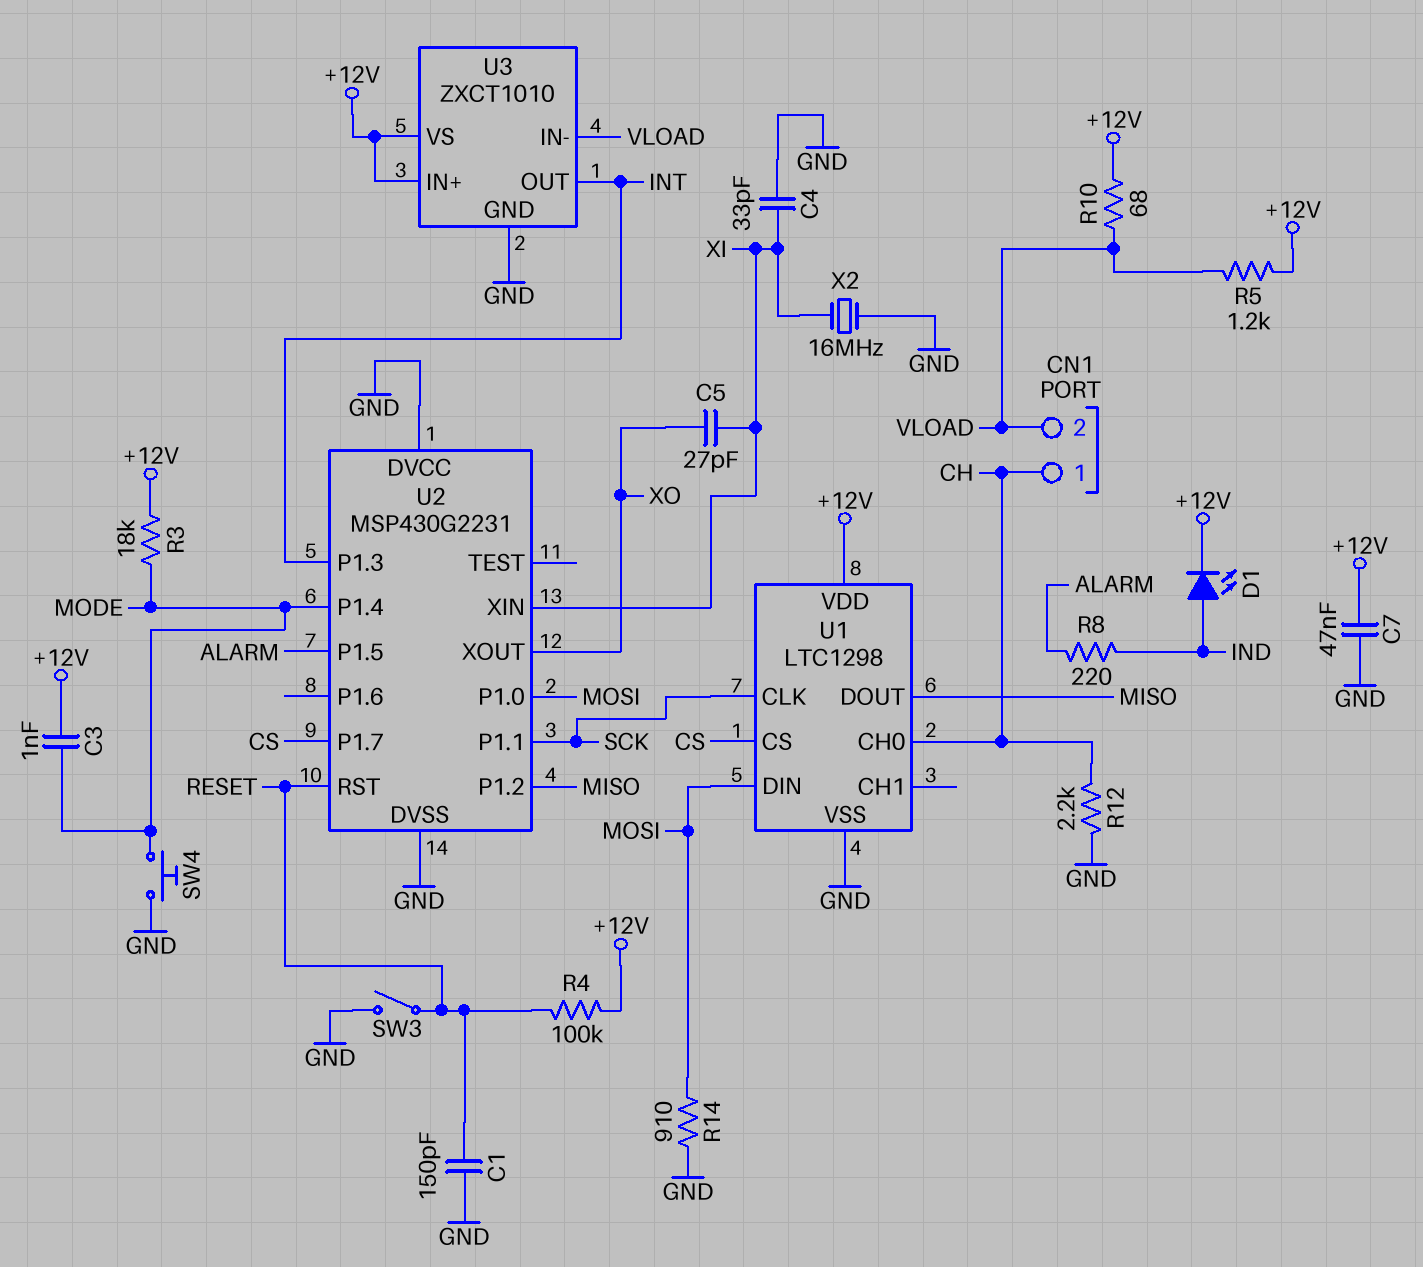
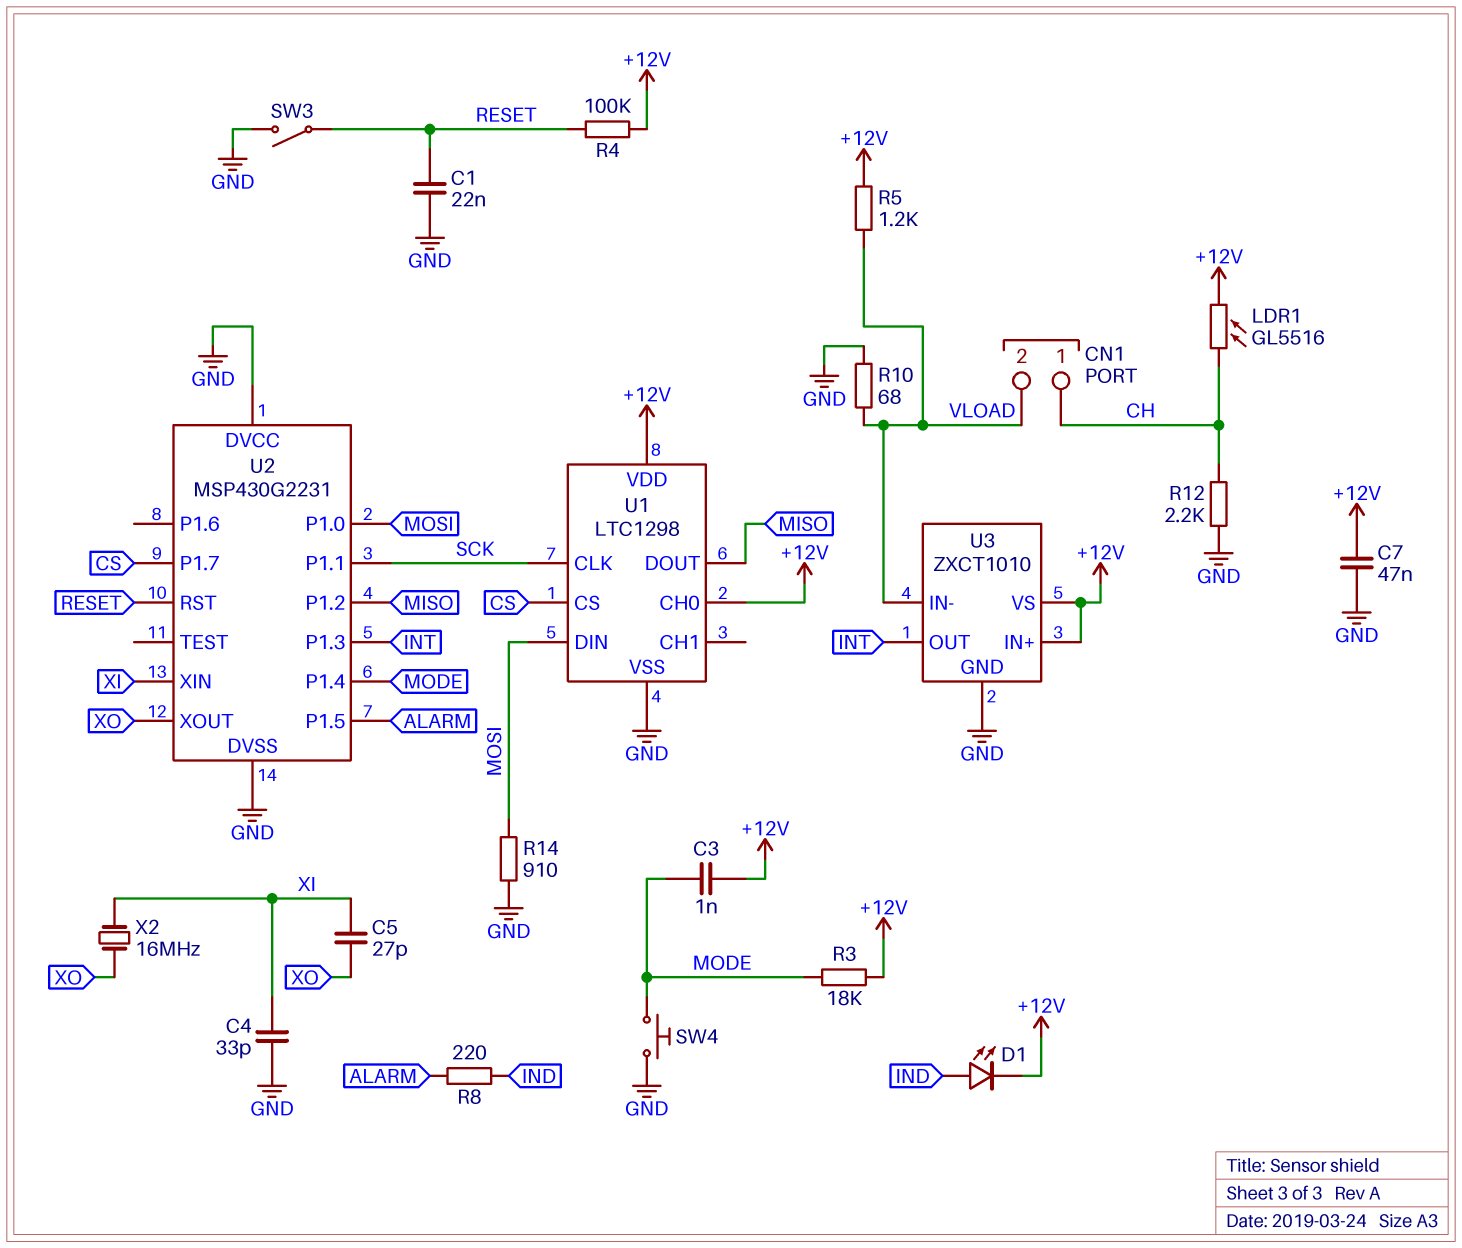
C1: 150pF (GND, RESET) -> 22nF (GND, RESET)
LDR1: none -> GL5516 (+12V, CH)
R10: 68 (+12V, VLOAD) -> 68 (GND, VLOAD)
U1 pin CH0: CH -> +12V
X2: 16MHz (GND, XI) -> 16MHz (XI, XO)

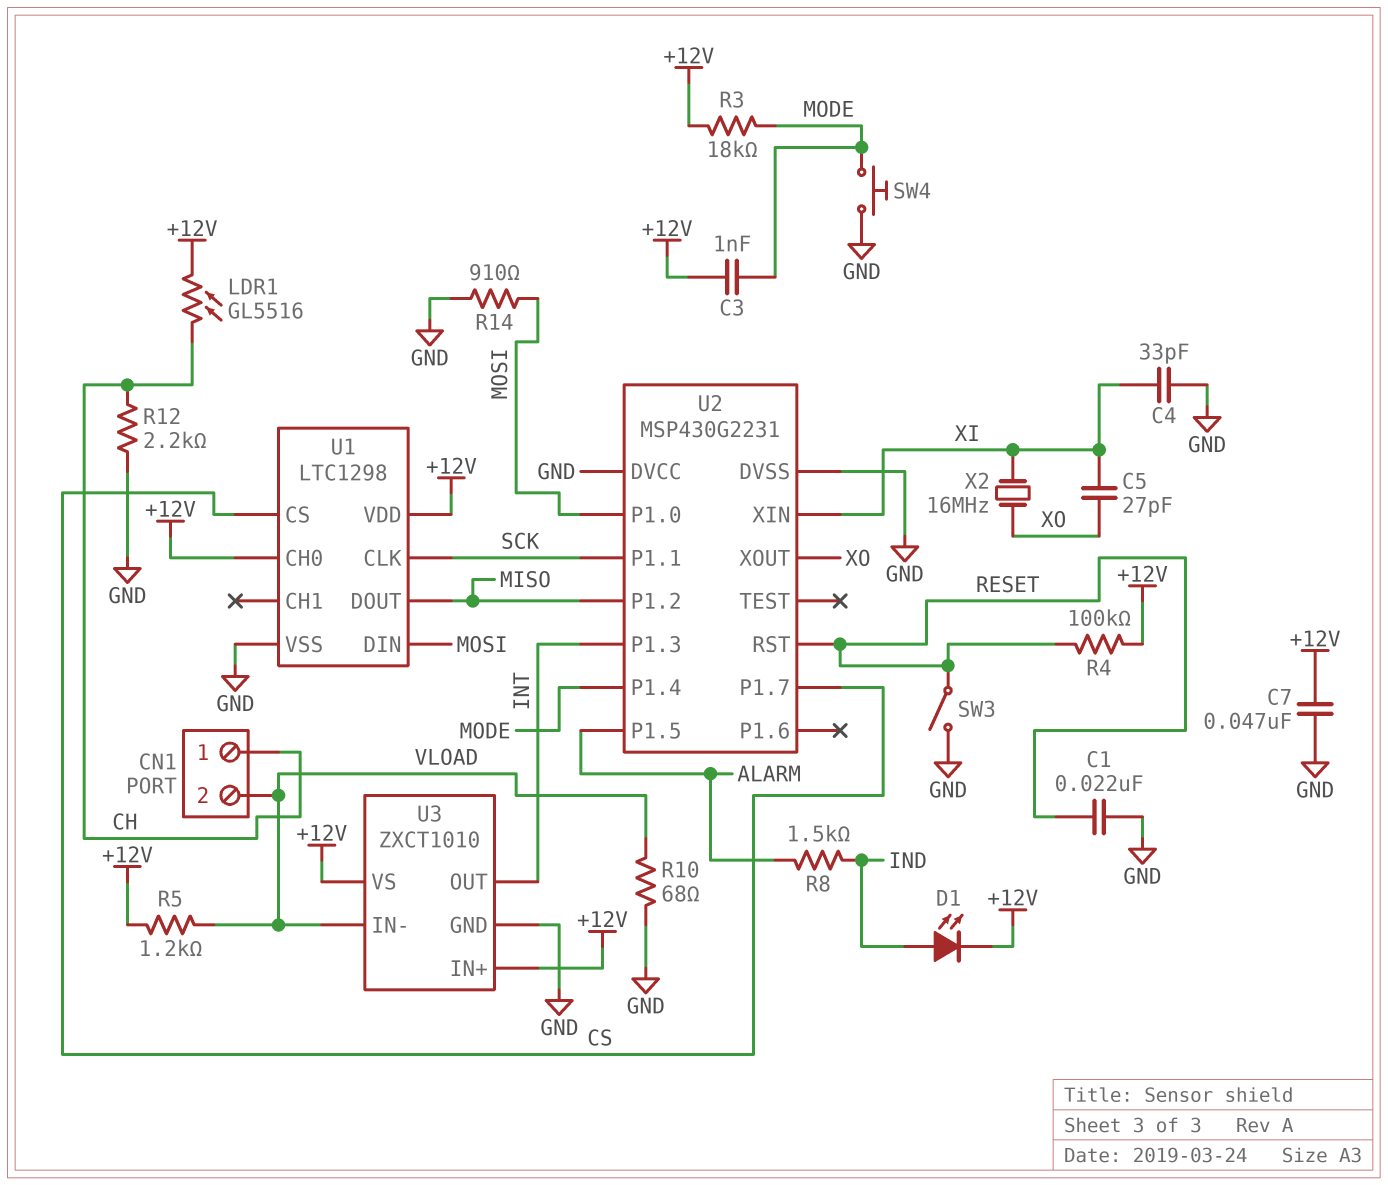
R8: 220 (ALARM, IND) -> 1.5k (ALARM, IND)

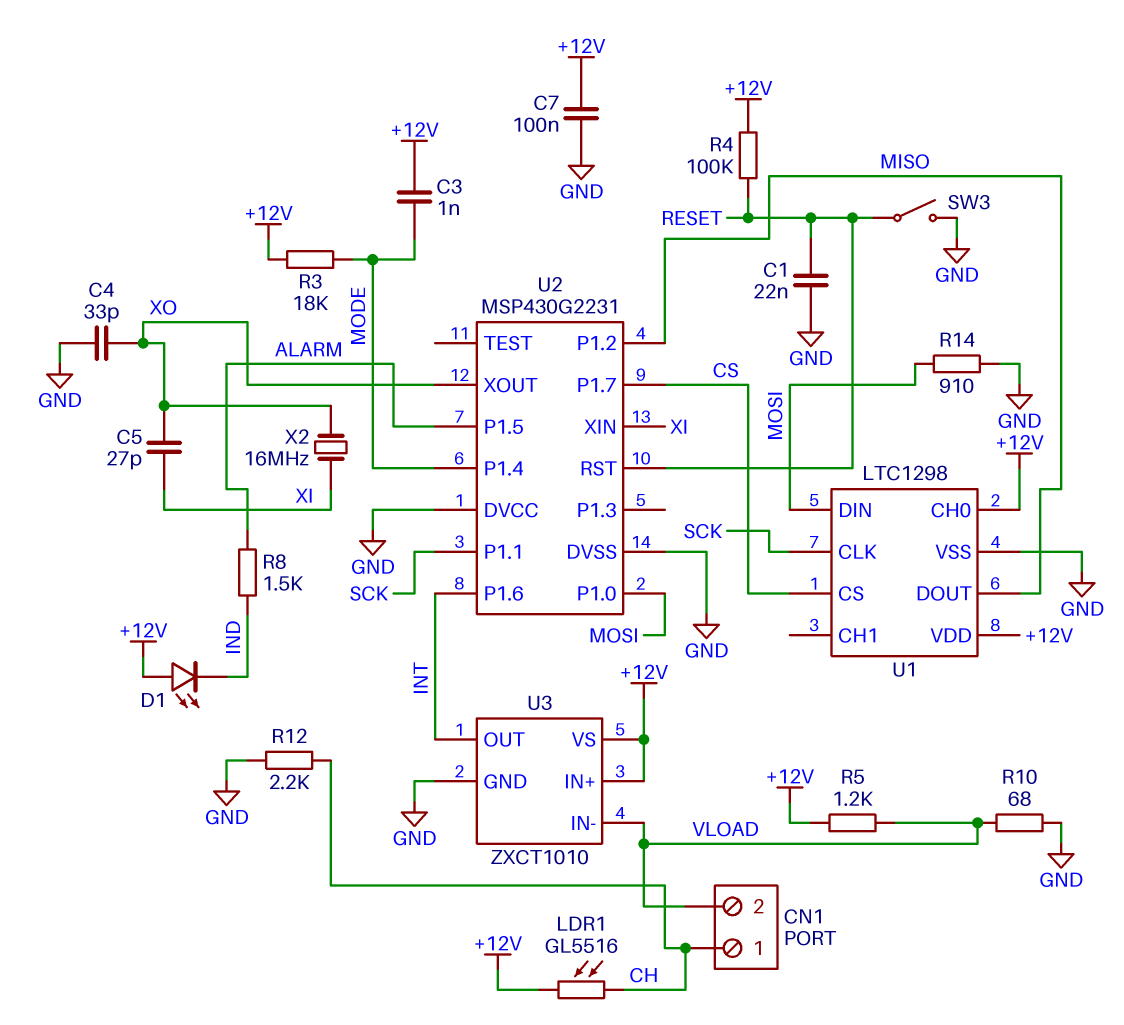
C4: 33pF (GND, XI) -> 33pF (GND, XO)
C7: 47nF (+12V, GND) -> 100nF (+12V, GND)
D1: LED (A IND, K +12V) -> LED (A +12V, K IND)
SW4: button (GND, MODE) -> none
U2 pin P1.3: INT -> none
U2 pin P1.6: none -> INT

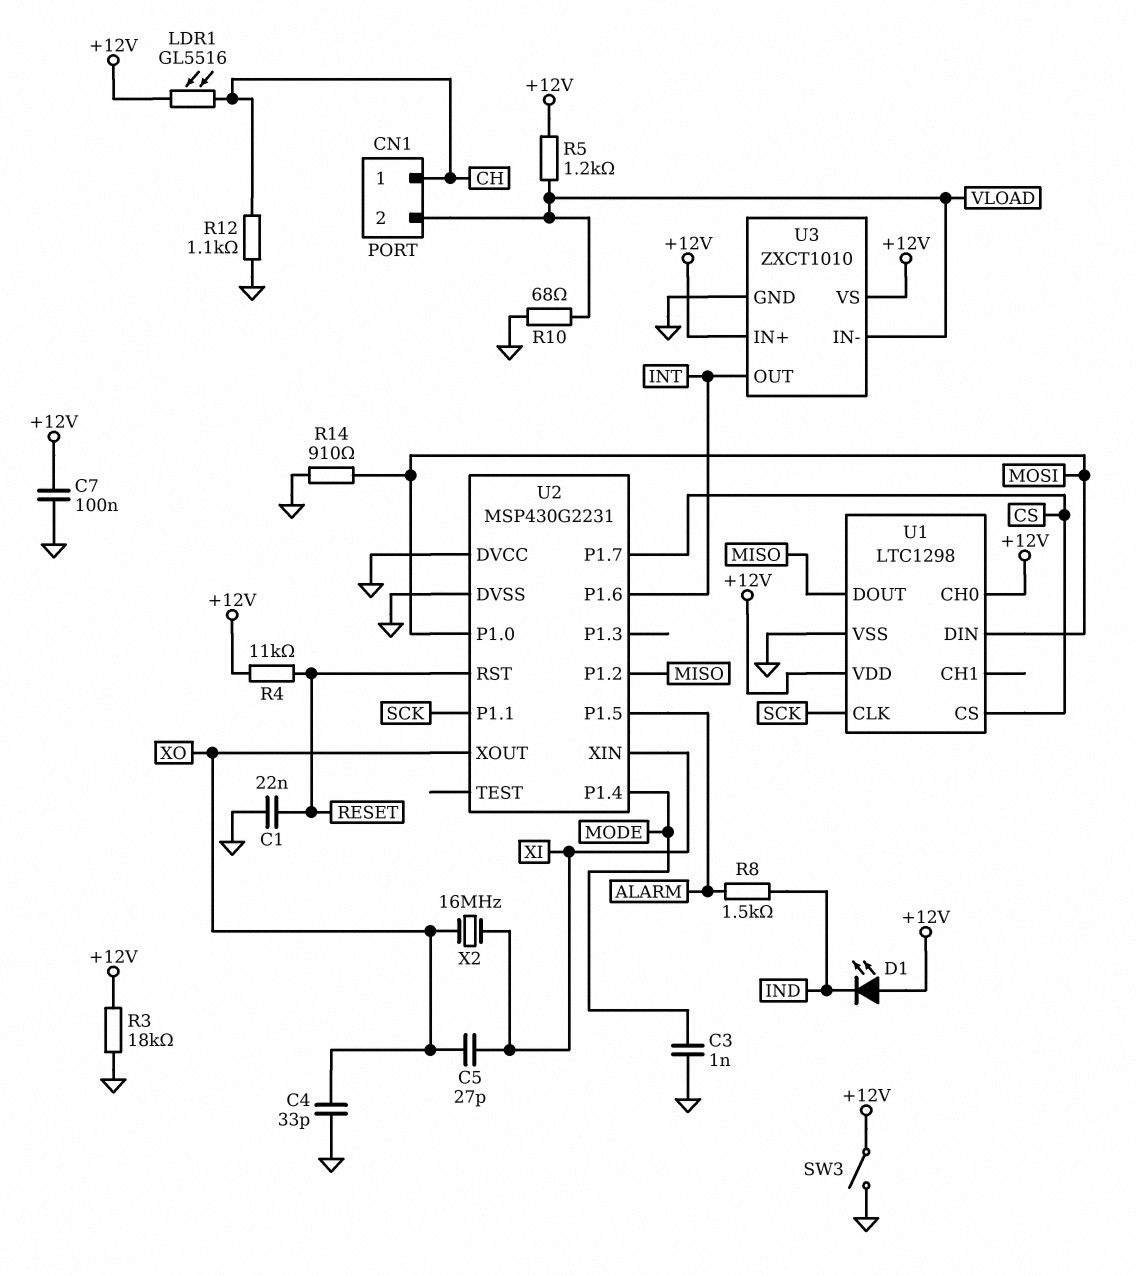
C3: 1nF (+12V, MODE) -> 1nF (GND, MODE)
R3: 18k (+12V, MODE) -> 18k (+12V, GND)
R4: 100k (+12V, RESET) -> 11k (+12V, RESET)
R12: 2.2k (CH, GND) -> 1.1k (CH, GND)
SW3: switch (GND, RESET) -> switch (+12V, GND)

